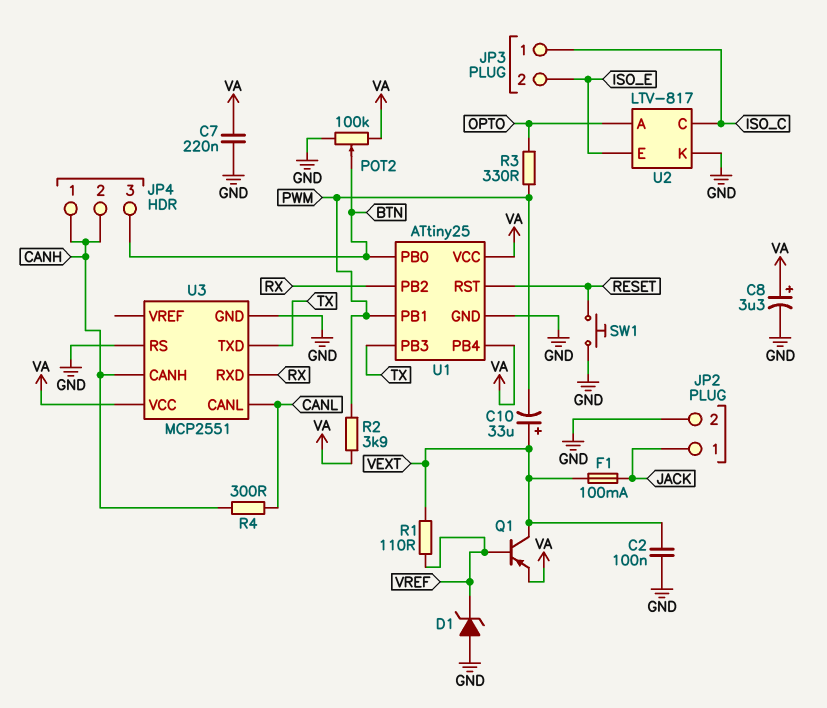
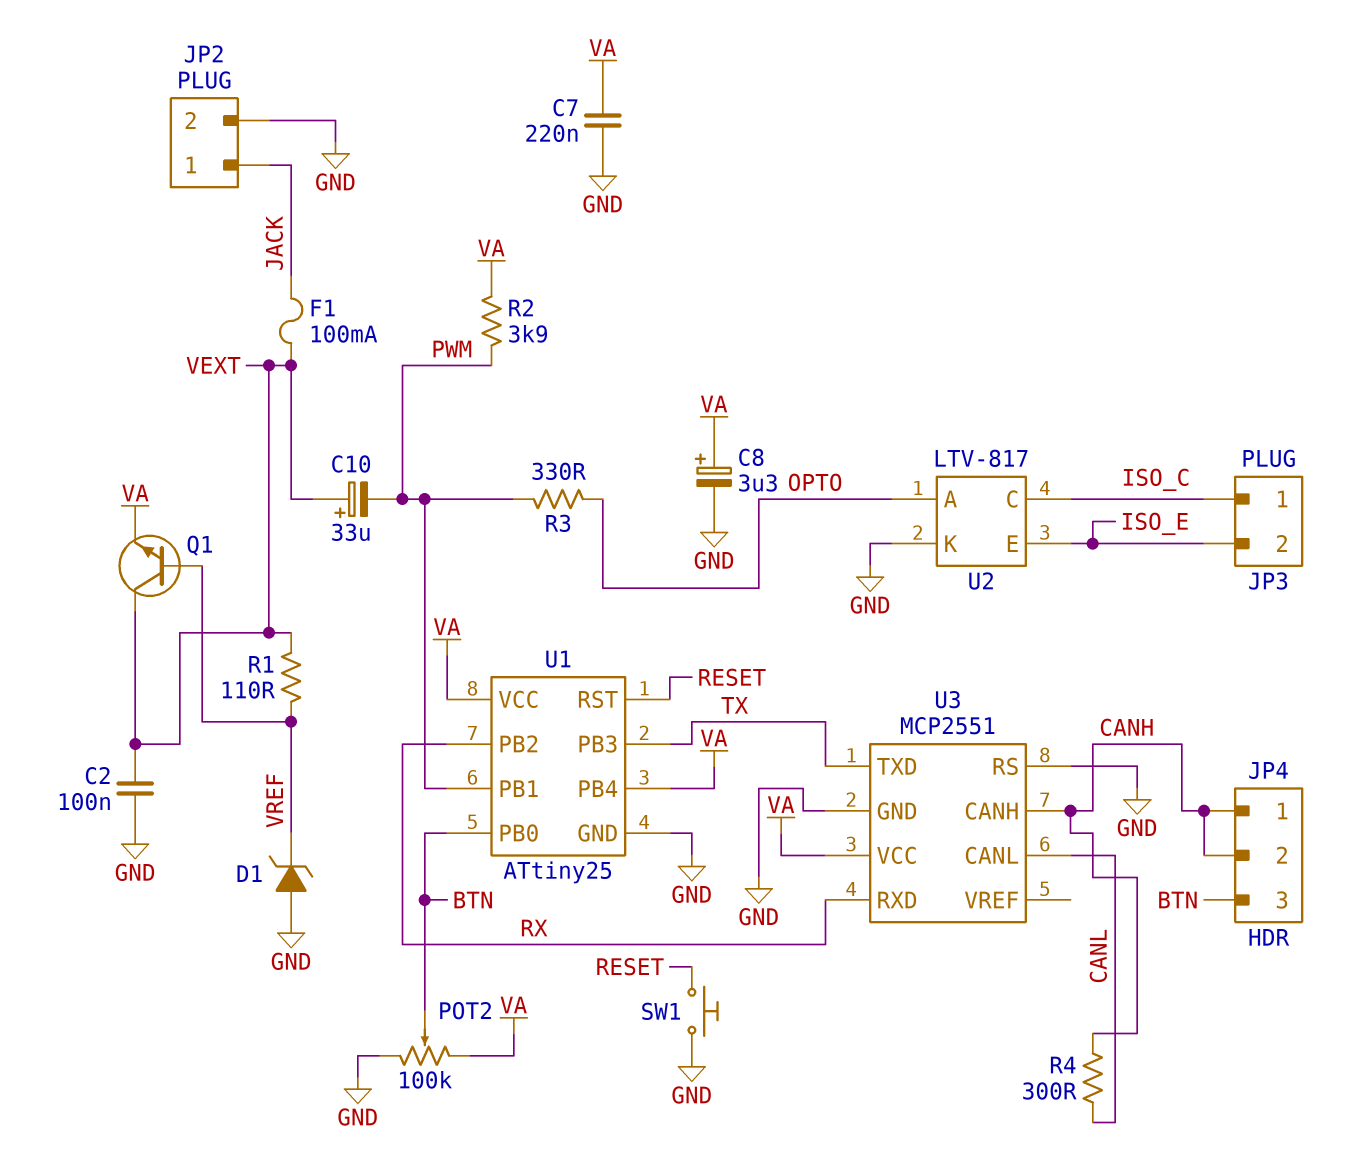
Q1: PNP (B VREF, C VEXT, E VA) -> NPN (B VREF, C VEXT, E VA)

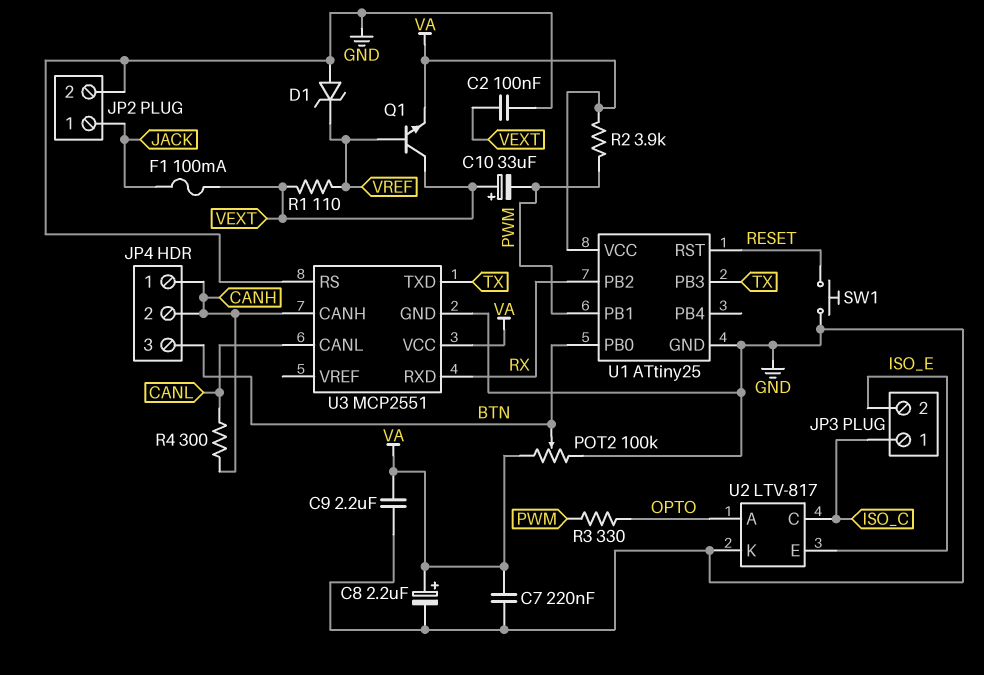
C8: 3.3uF (plus VA, minus GND) -> 2.2uF (plus VA, minus GND)
C9: none -> 2.2uF (GND, VA)
U1 pin PB4: VA -> none

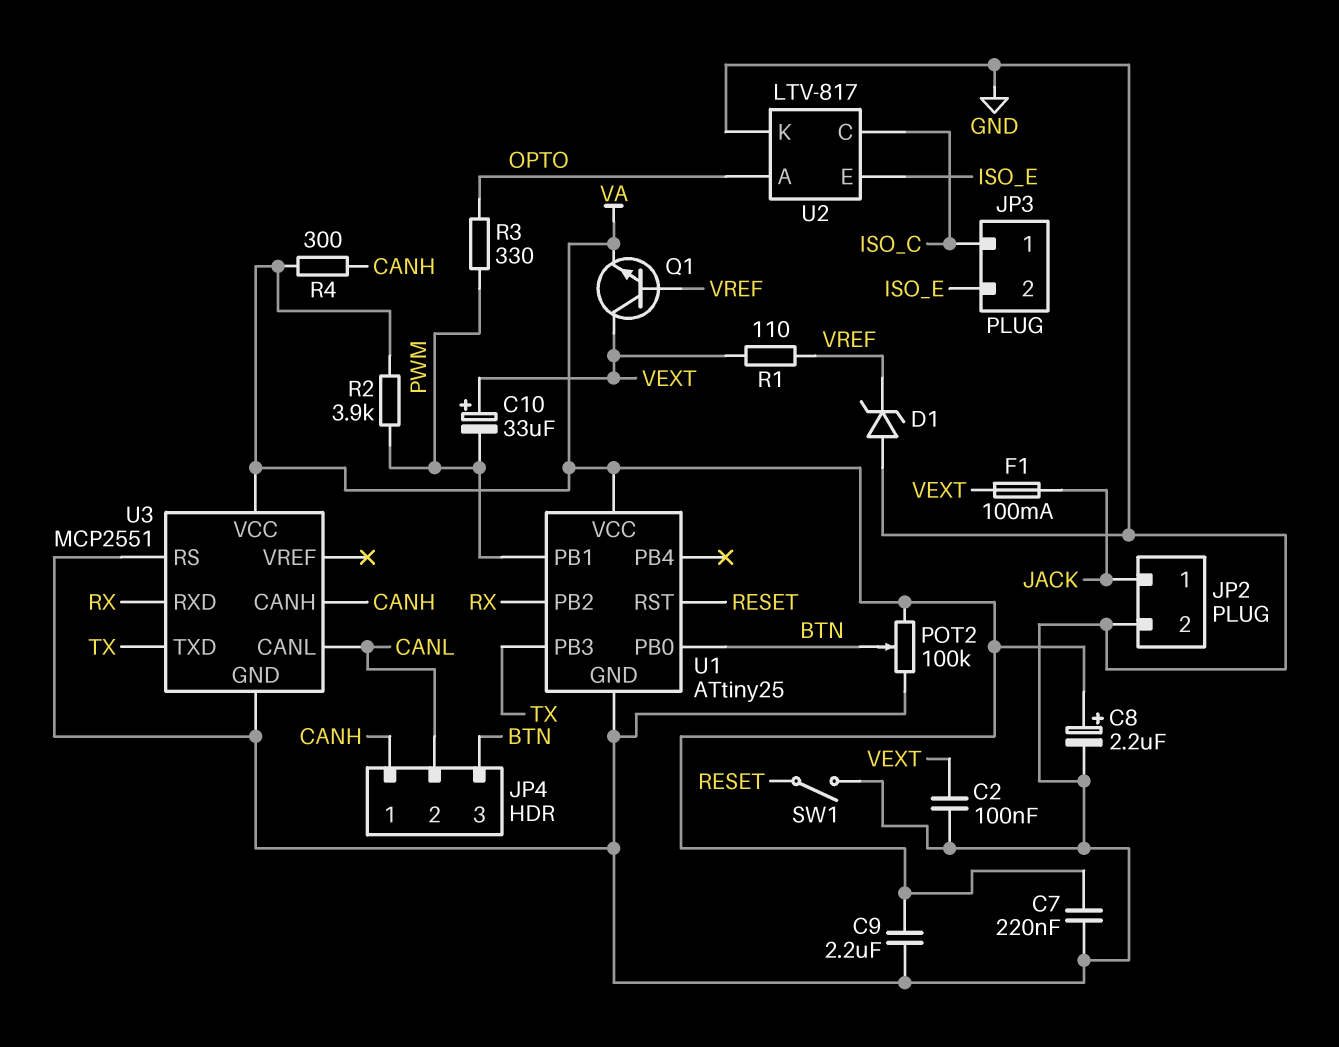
JP4 pin 2: CANH -> CANL
R4: 300 (CANH, CANL) -> 300 (CANH, VA)
SW1: button (GND, RESET) -> switch (GND, RESET)

